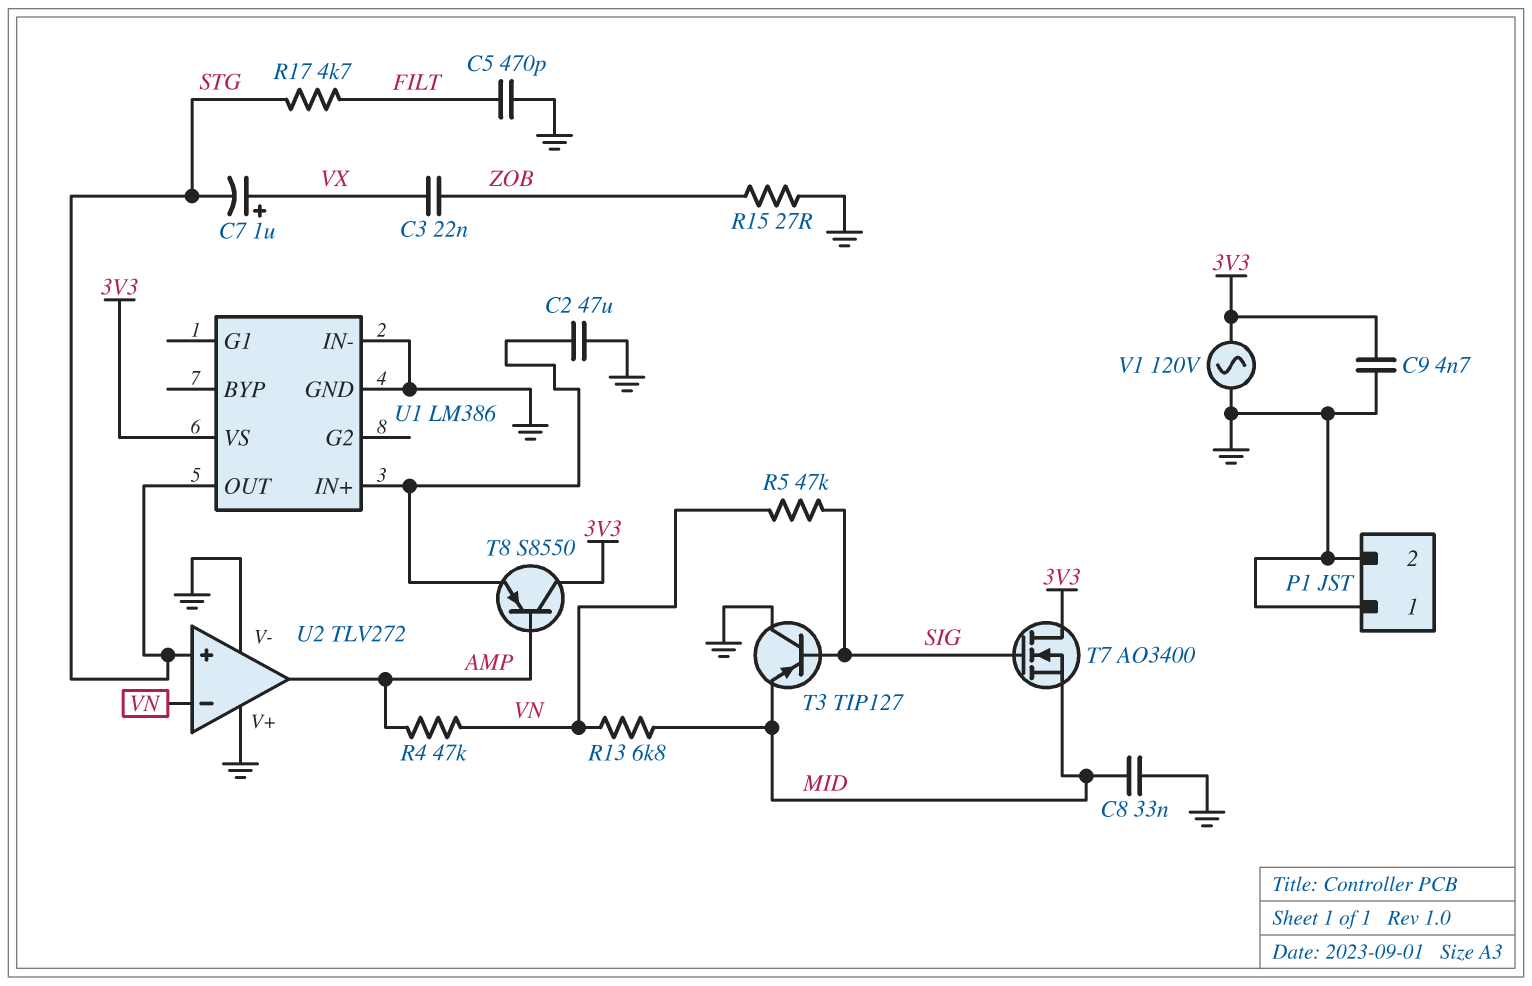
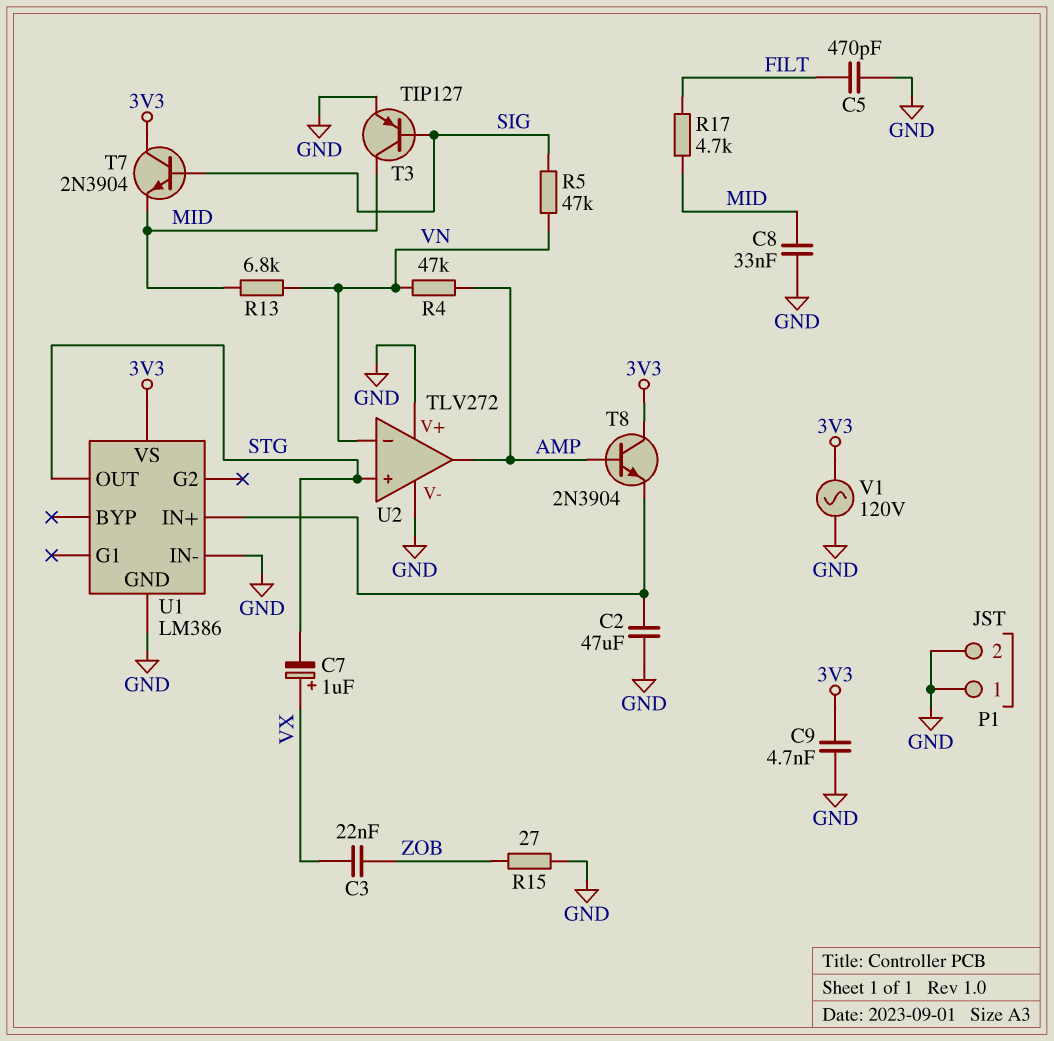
R17: 4.7k (FILT, STG) -> 4.7k (FILT, MID)
T3: PNP TIP127 (B SIG, C GND, E MID) -> PNP TIP127 (B SIG, C MID, E GND)
T7: NMOS AO3400 (G SIG, D 3V3, S MID) -> NPN 2N3904 (B SIG, C 3V3, E MID)
T8: PNP S8550 (B AMP, C 3V3, E U1/IN+) -> NPN 2N3904 (B AMP, C 3V3, E U1/IN+)

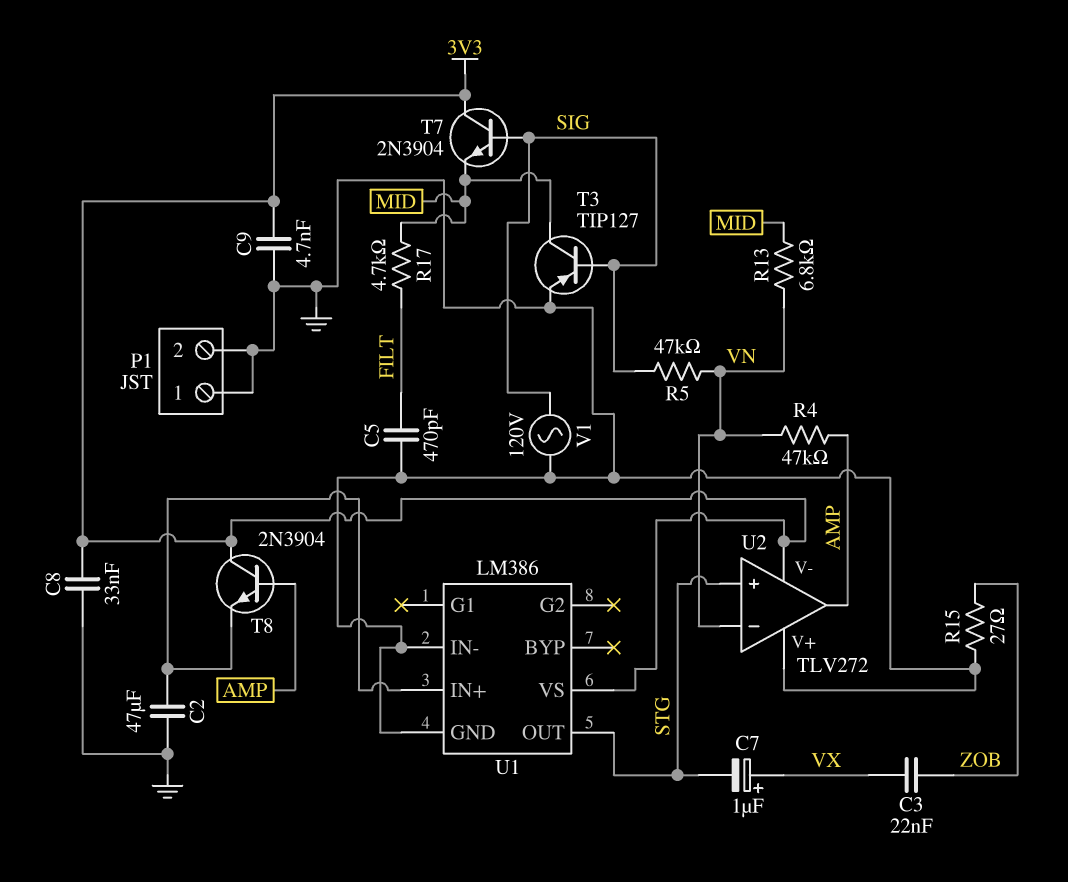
C8: 33nF (GND, MID) -> 33nF (3V3, GND)
U2 pin V-: GND -> 3V3
V1: AC 120V (3V3, GND) -> AC 120V (GND, SIG)

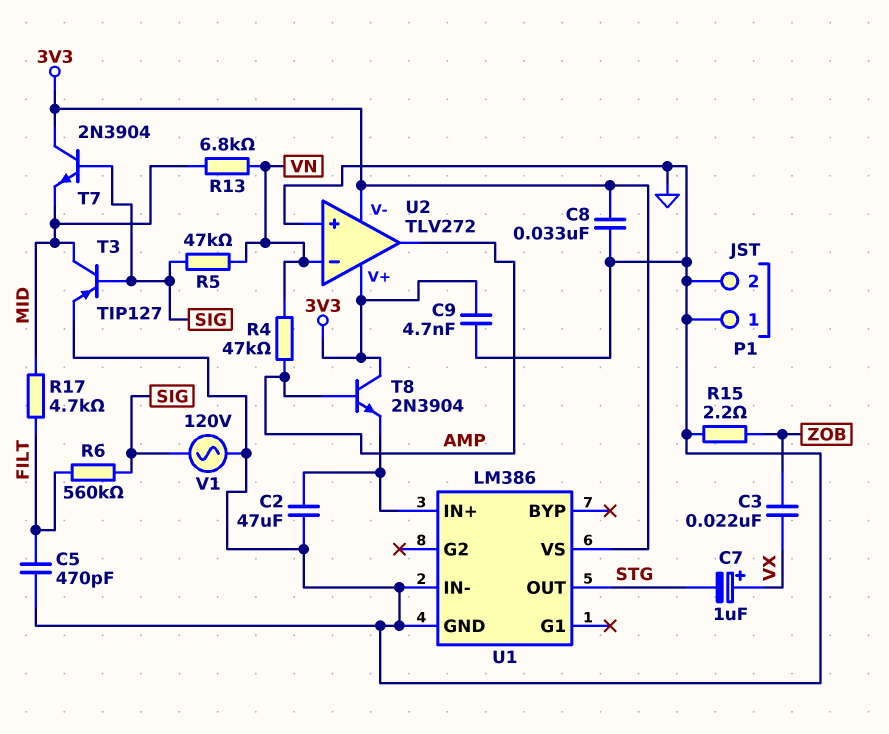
R6: none -> 560k (FILT, SIG)
R15: 27 (GND, ZOB) -> 2.2 (GND, ZOB)
U2 pin V+: GND -> 3V3
U2 pin in+: STG -> GND

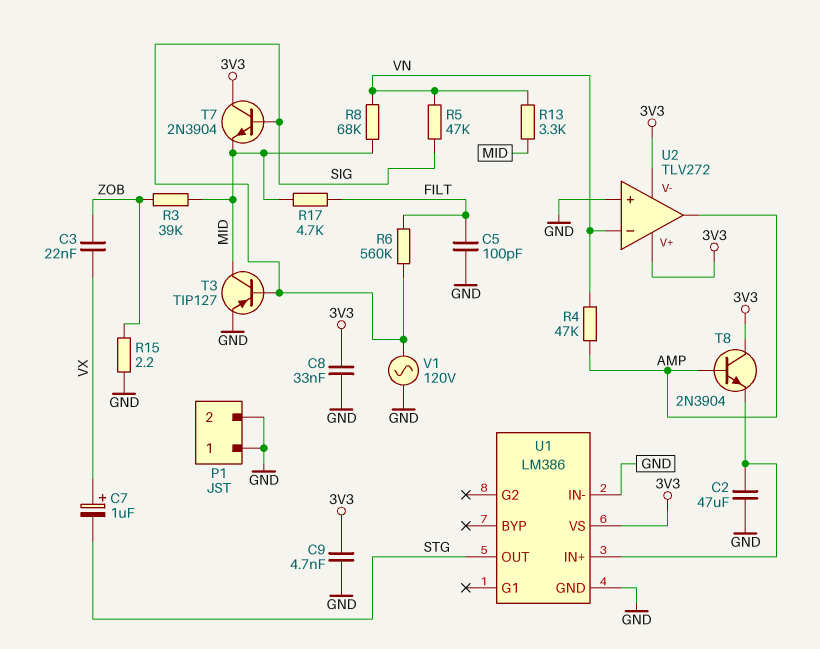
C5: 470pF (FILT, GND) -> 100pF (FILT, GND)
R3: none -> 39k (MID, ZOB)
R8: none -> 68k (MID, VN)
R13: 6.8k (MID, VN) -> 3.3k (MID, VN)

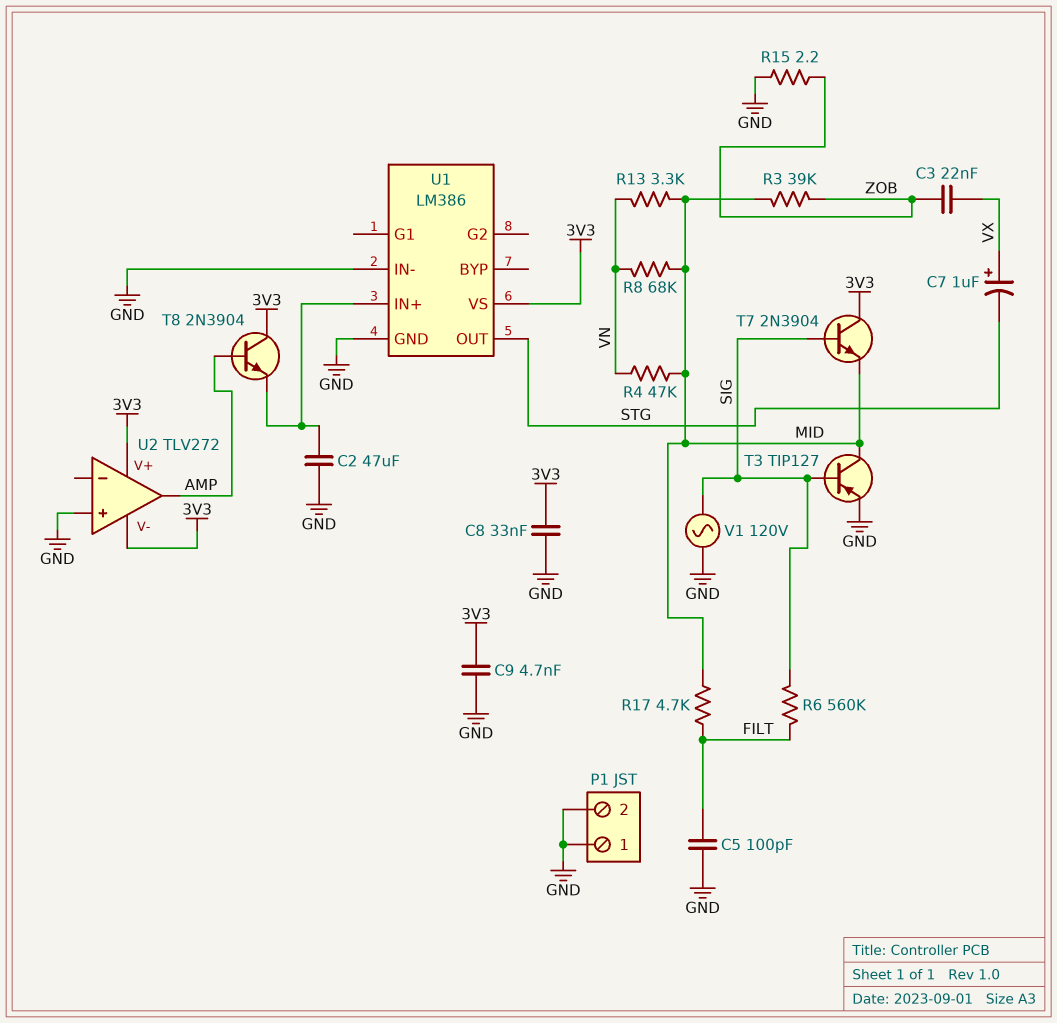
R4: 47k (AMP, VN) -> 47k (MID, VN)
R5: 47k (SIG, VN) -> none
U2 pin in-: VN -> none

